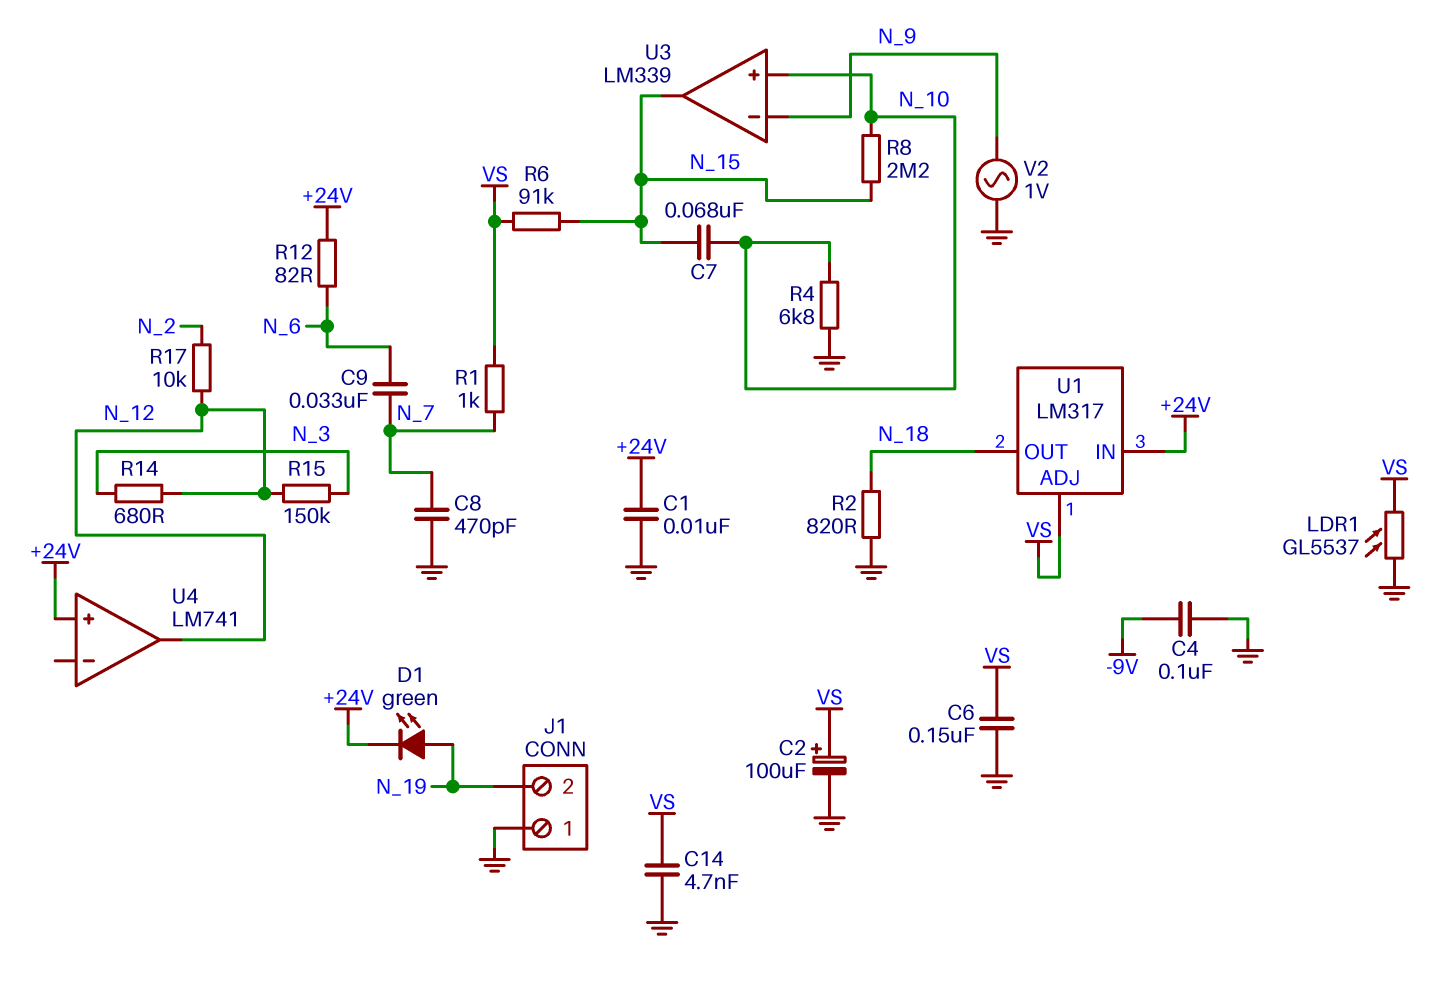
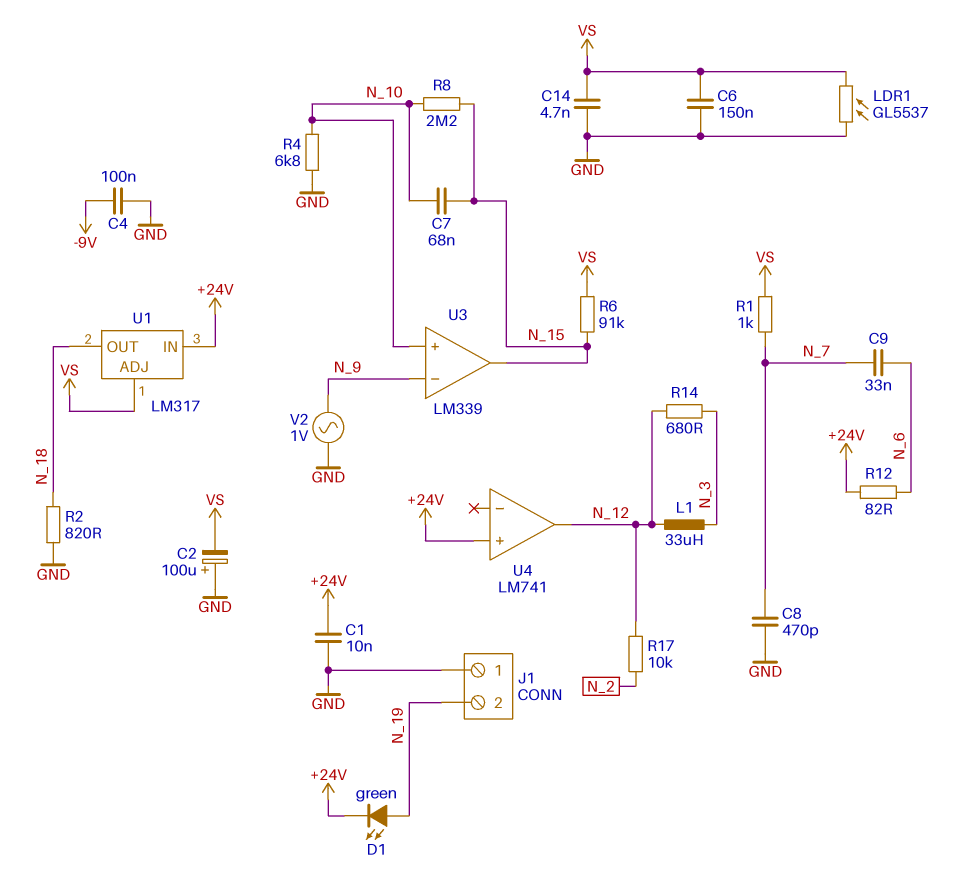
C2: 100uF (plus VS, minus GND) -> 100uF (plus GND, minus VS)
L1: none -> 33uH (N_3, N_12)
R15: 150k (N_3, N_12) -> none

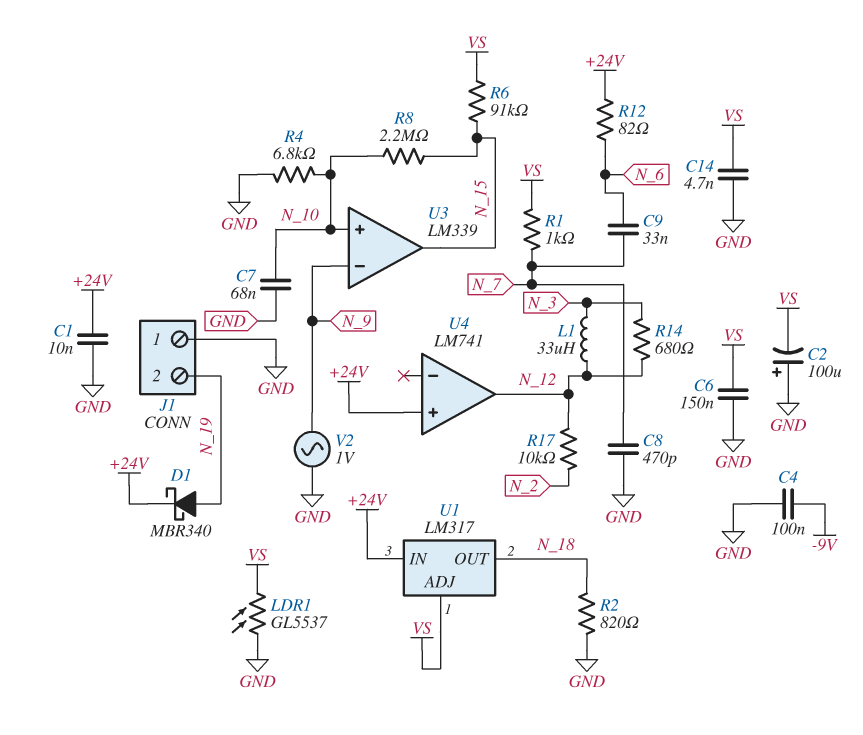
C7: 68nF (N_10, N_15) -> 68nF (GND, N_10)
D1: LED green (A N_19, K +24V) -> schottky MBR340 (A N_19, K +24V)

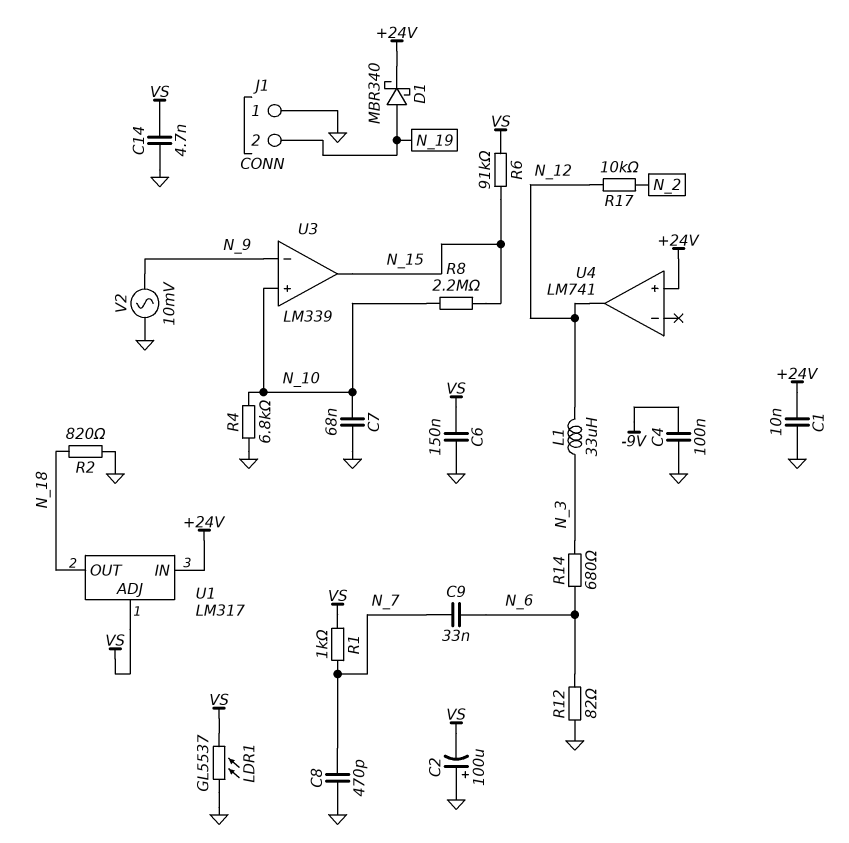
R12: 82 (+24V, N_6) -> 82 (GND, N_6)
R14: 680 (N_3, N_12) -> 680 (N_3, N_6)
V2: AC 1V (GND, N_9) -> AC 10mV (GND, N_9)

